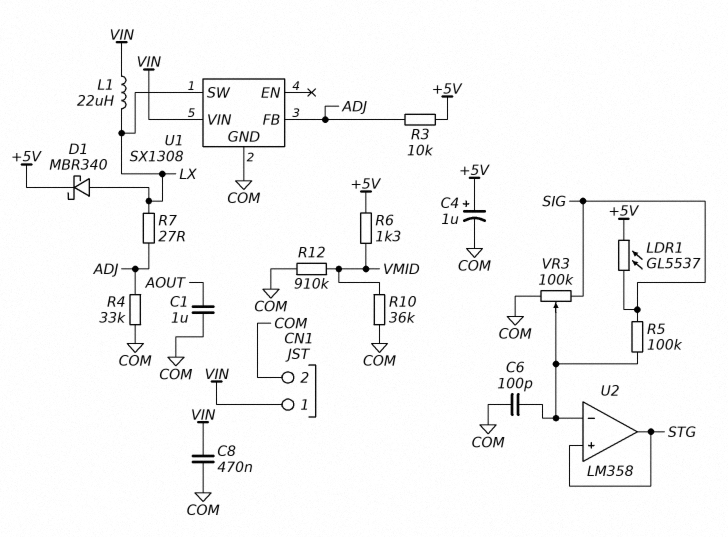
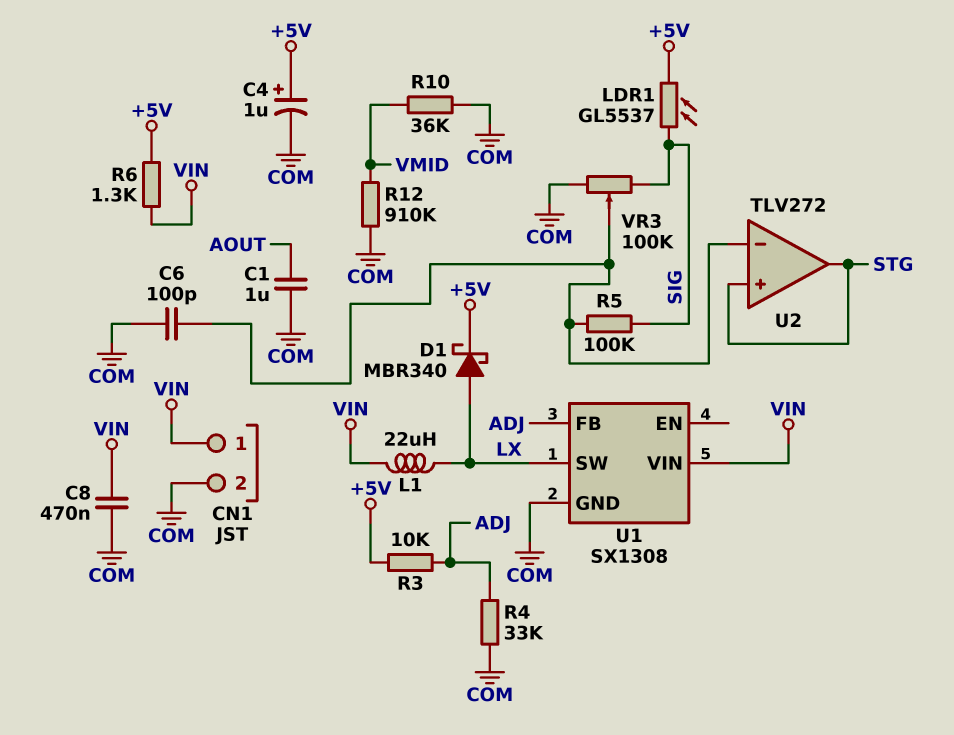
R6: 1.3k (+5V, VMID) -> 1.3k (+5V, VIN)
R7: 27 (ADJ, LX) -> none
U2: LM358 -> TLV272

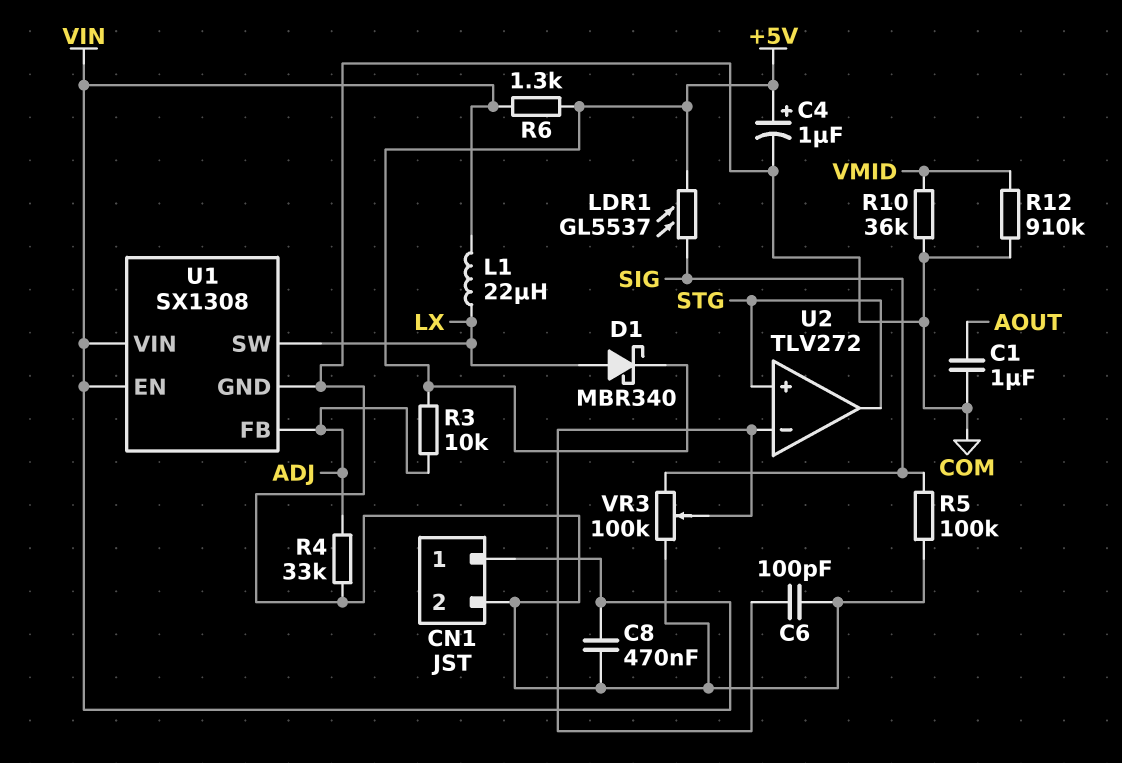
R5: 100k (SIG, U2/in-) -> 100k (COM, SIG)
U1 pin EN: none -> VIN

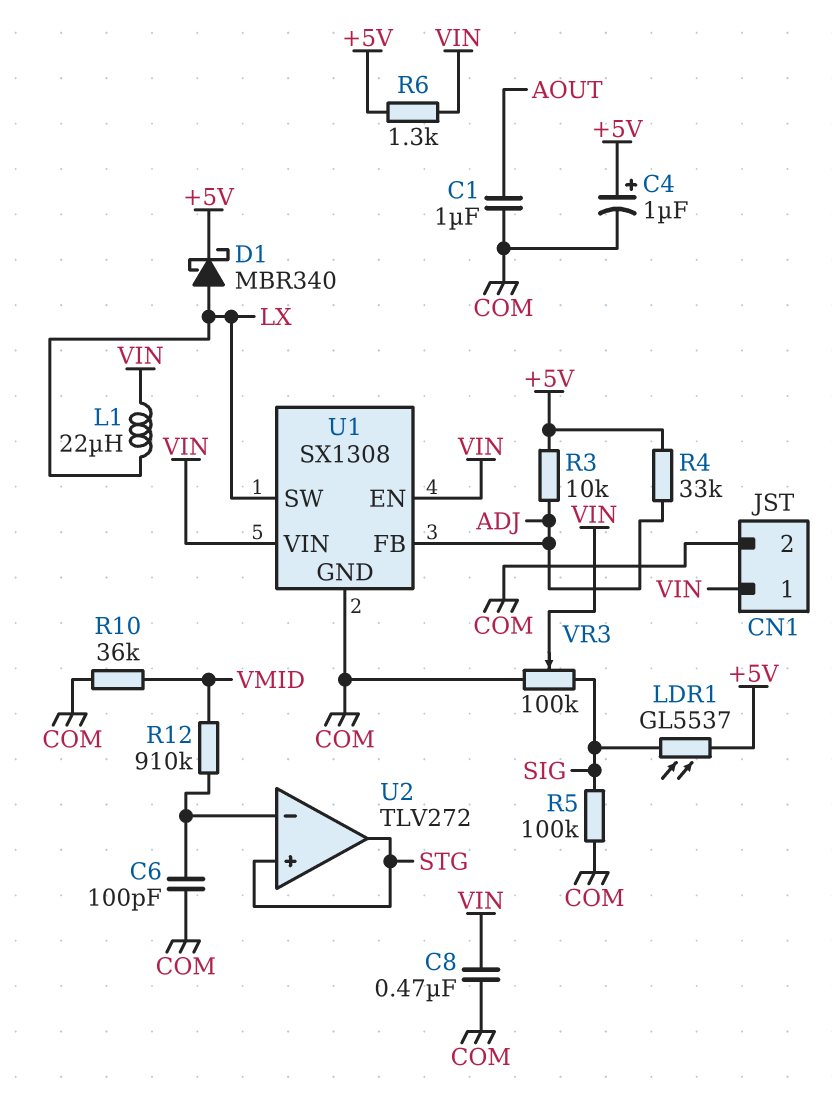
R4: 33k (ADJ, COM) -> 33k (+5V, ADJ)
R12: 910k (COM, VMID) -> 910k (U2/in-, VMID)
VR3: 100k (COM, SIG, wiper U2/in-) -> 100k (COM, SIG, wiper VIN)

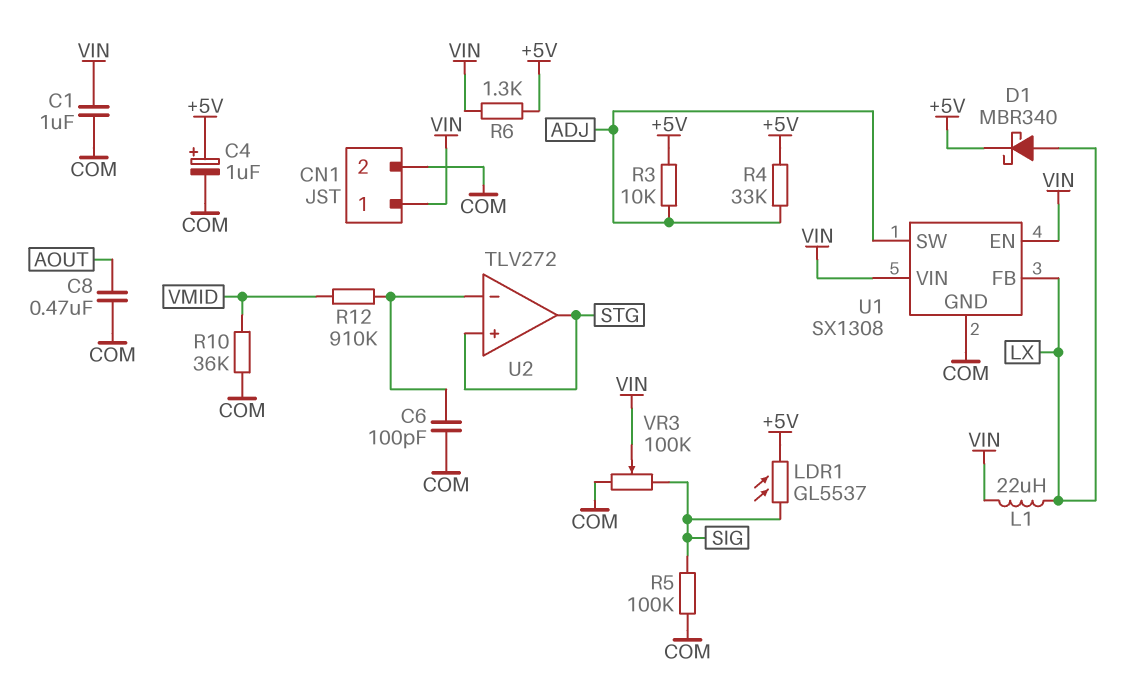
C1: 1uF (AOUT, COM) -> 1uF (COM, VIN)
C8: 470nF (COM, VIN) -> 470nF (AOUT, COM)
U1 pin FB: ADJ -> LX
U1 pin SW: LX -> ADJ

